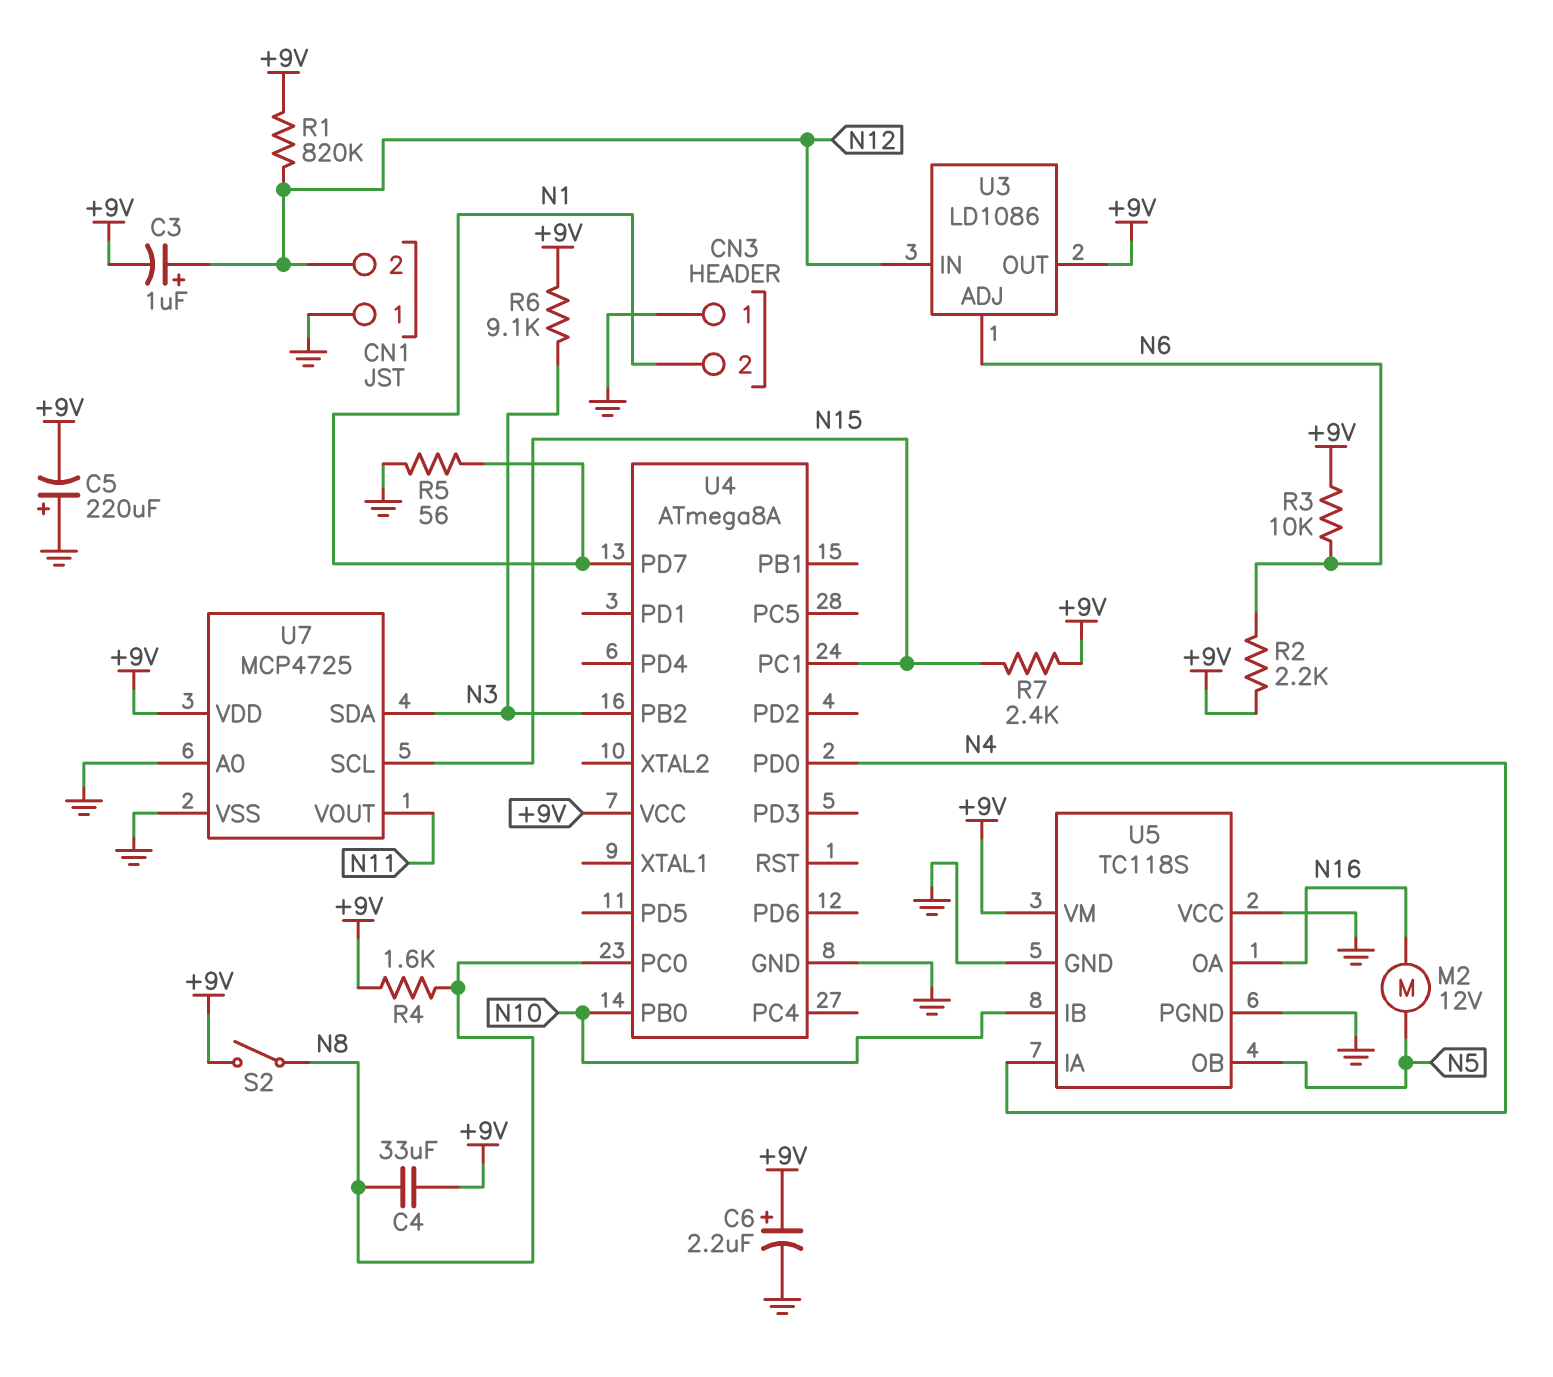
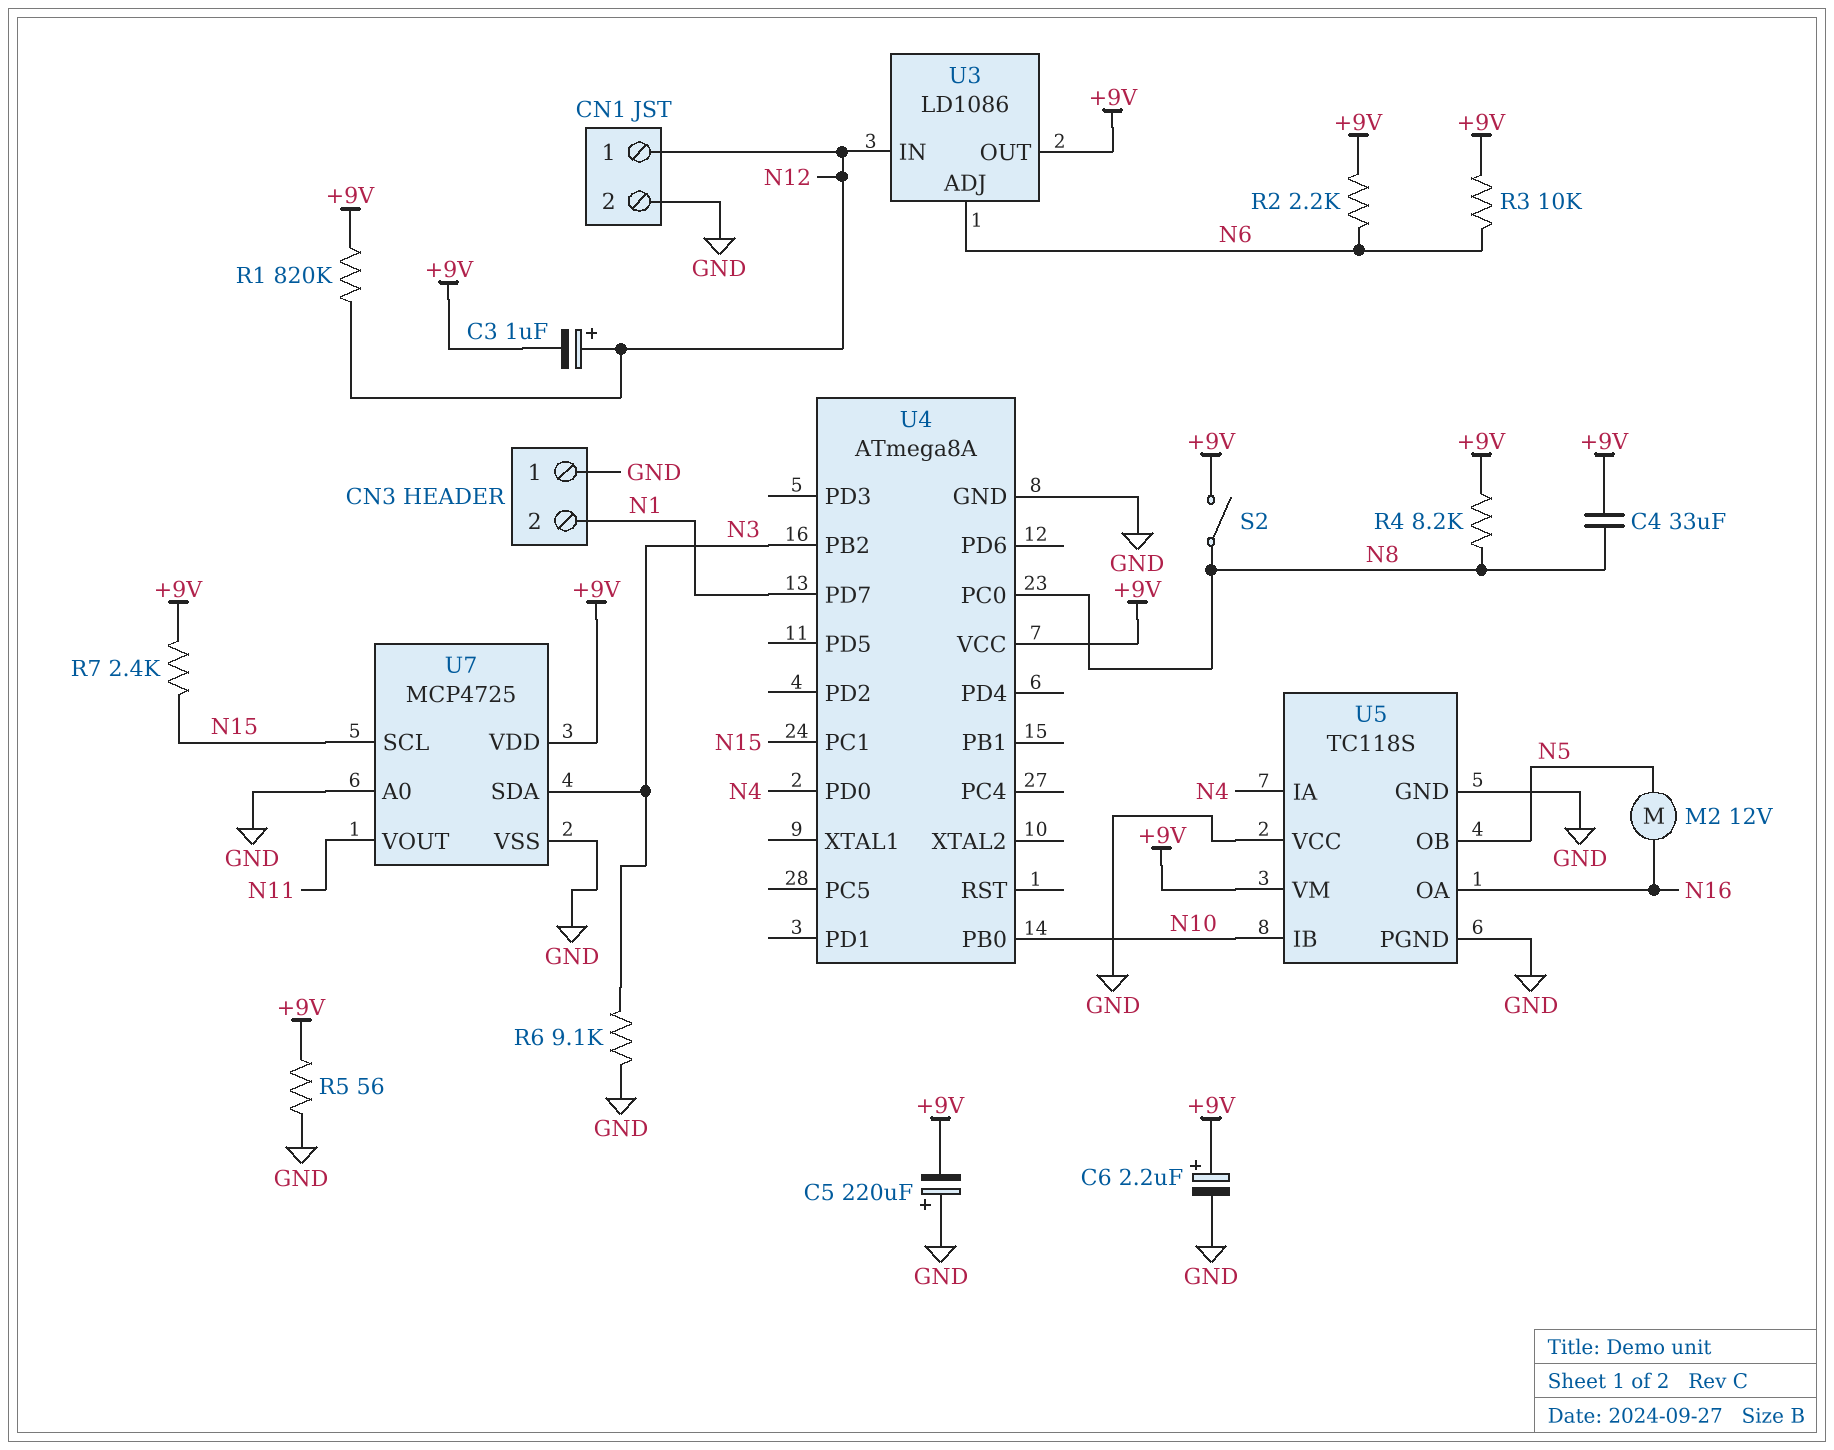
CN1 pin 1: GND -> N12
CN1 pin 2: N12 -> GND
R4: 1.6k (+9V, N8) -> 8.2k (+9V, N8)
R5: 56 (GND, N1) -> 56 (+9V, GND)
R6: 9.1k (+9V, N3) -> 9.1k (GND, N3)

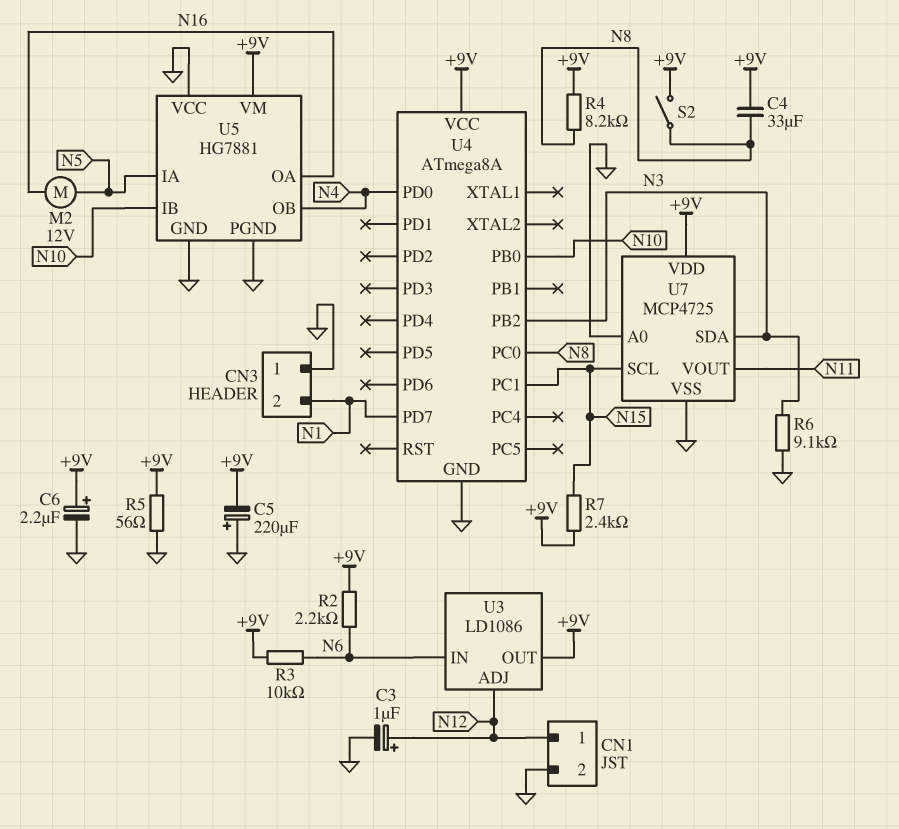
C3: 1uF (plus N12, minus +9V) -> 1uF (plus N12, minus GND)
R1: 820k (+9V, N12) -> none
U3 pin ADJ: N6 -> N12
U3 pin IN: N12 -> N6
U5: TC118S -> HG7881
U5 pin IA: N4 -> N5
U5 pin OB: N5 -> N4

